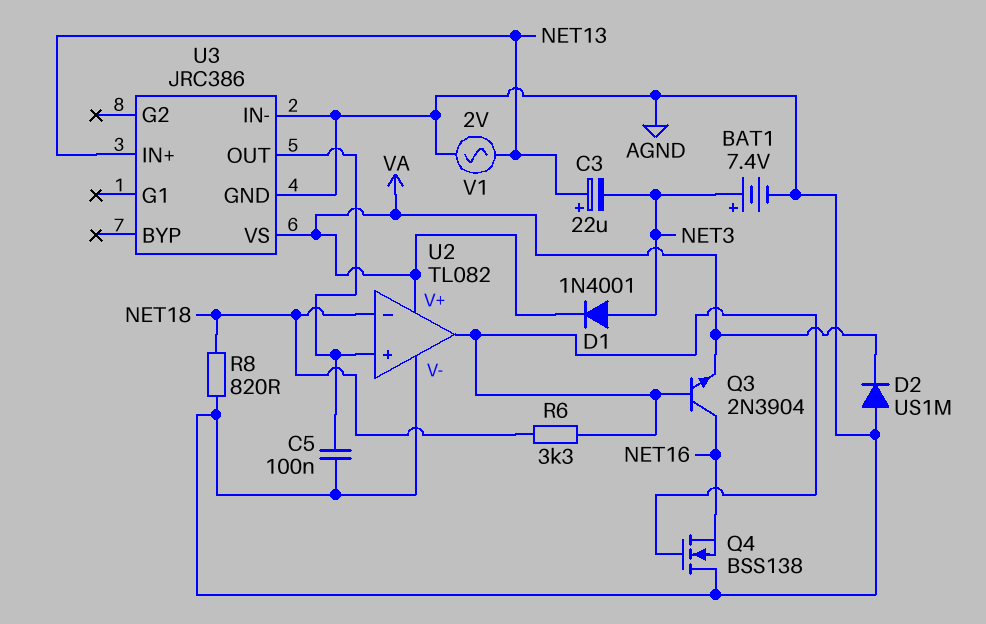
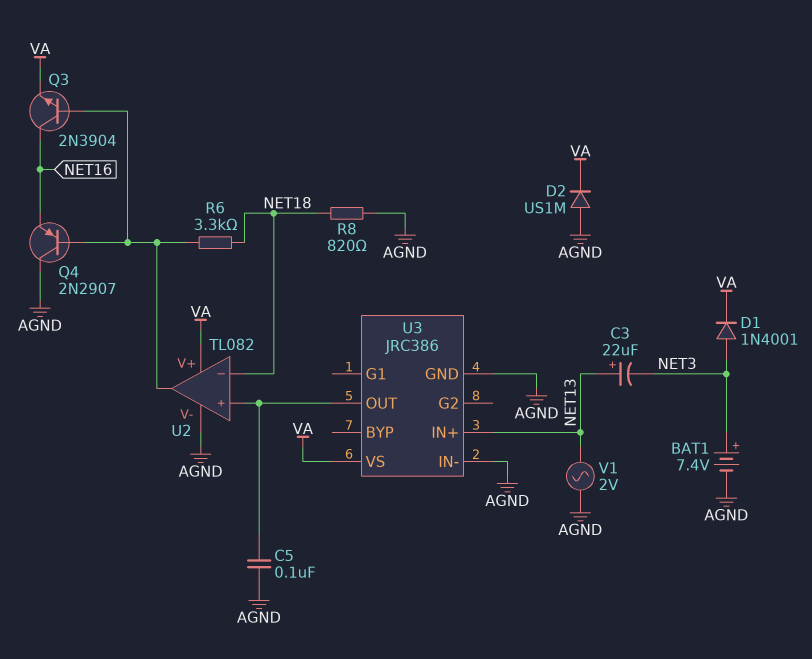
Q4: NMOS BSS138 (G U2/out, D AGND, S NET16) -> PNP 2N2907 (B U2/out, C AGND, E NET16)

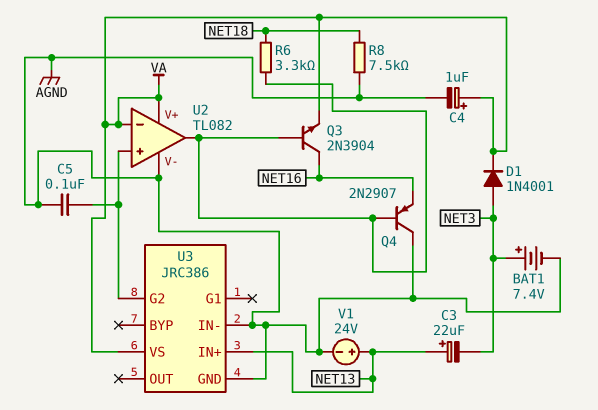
C4: none -> 1uF (plus VA, minus AGND)
D2: diode US1M (A AGND, K VA) -> none
R8: 820 (AGND, NET18) -> 7.5k (AGND, NET18)
U2 pin in-: NET18 -> VA
U3 pin G2: none -> U2/in+
U3 pin OUT: U2/in+ -> none
V1: AC 2V (AGND, NET13) -> 24V (plus NET13, minus AGND)

